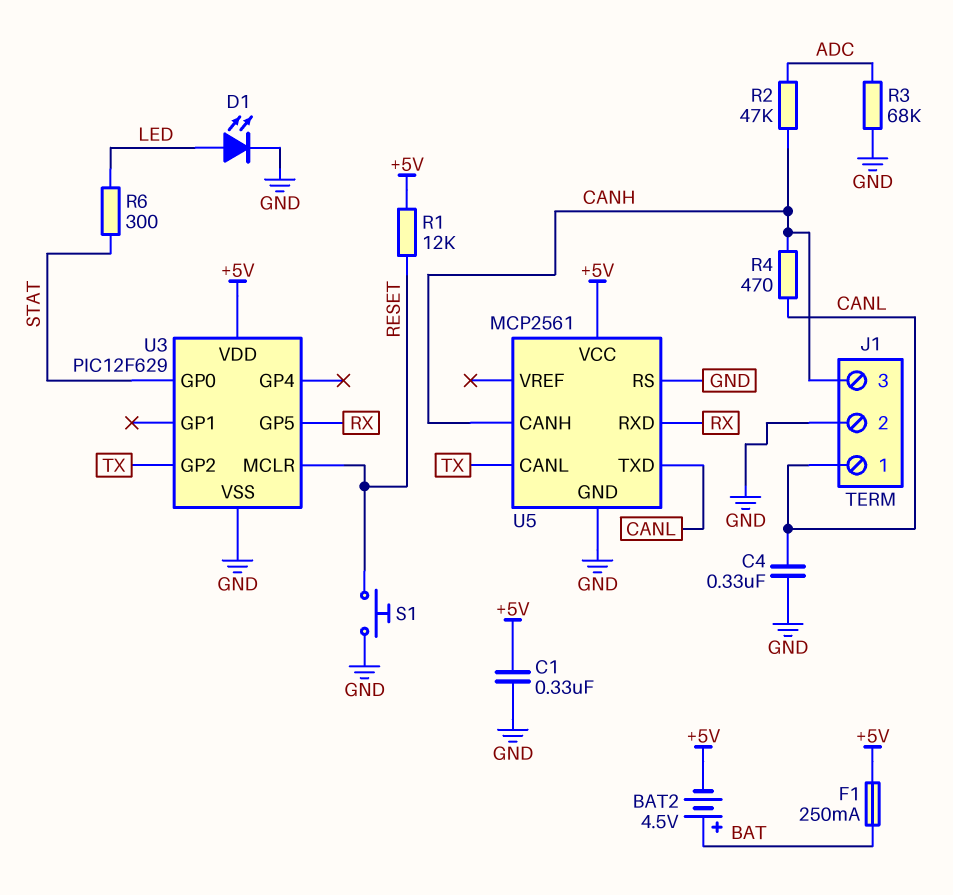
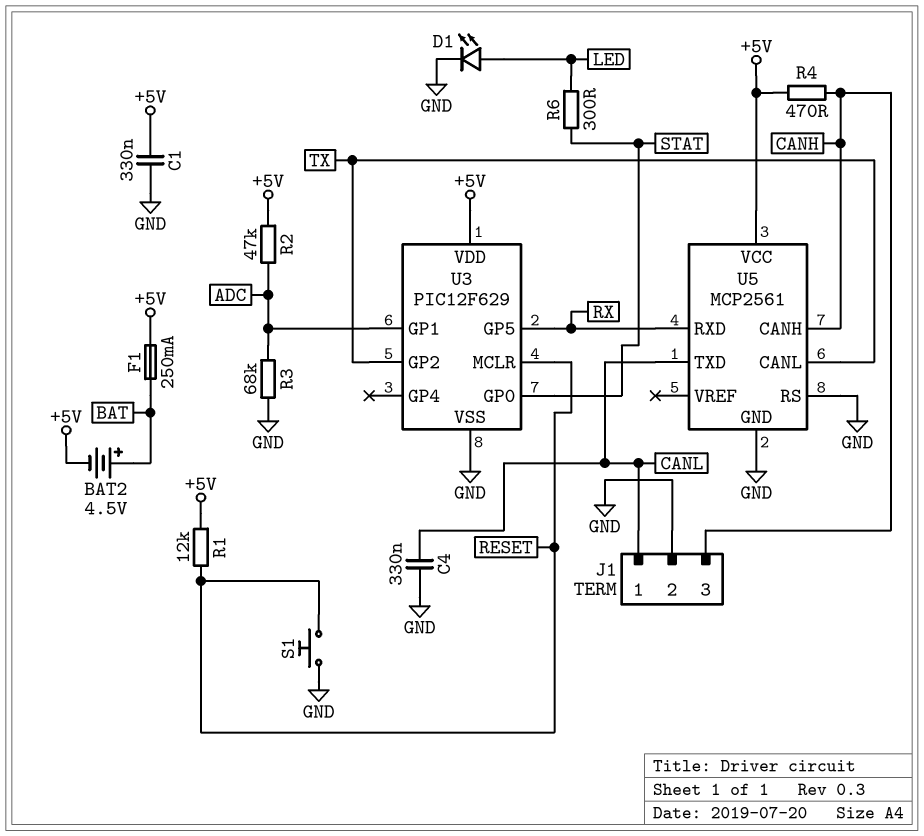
R2: 47k (ADC, CANH) -> 47k (+5V, ADC)
R4: 470 (CANH, CANL) -> 470 (+5V, CANH)
U3 pin GP1: none -> ADC

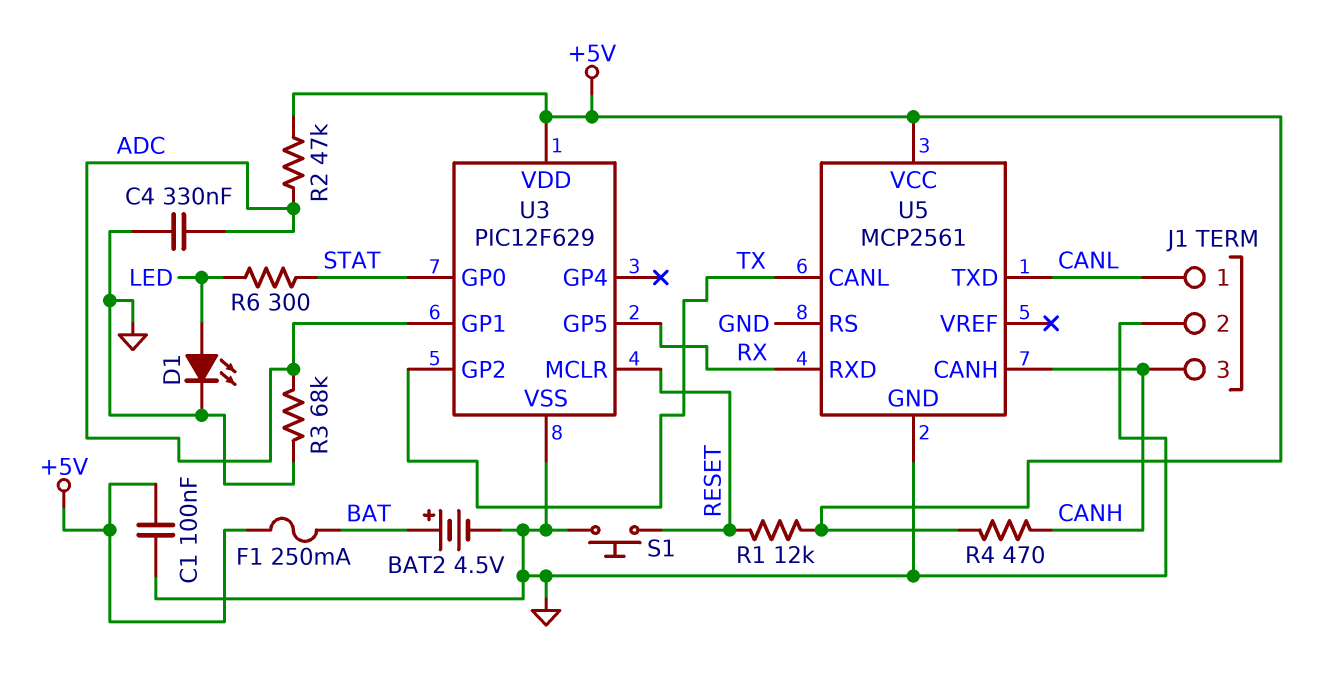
BAT2: 4.5V (plus BAT, minus +5V) -> 4.5V (plus BAT, minus GND)
C1: 330nF (+5V, GND) -> 100nF (+5V, GND)
C4: 330nF (CANL, GND) -> 330nF (ADC, GND)

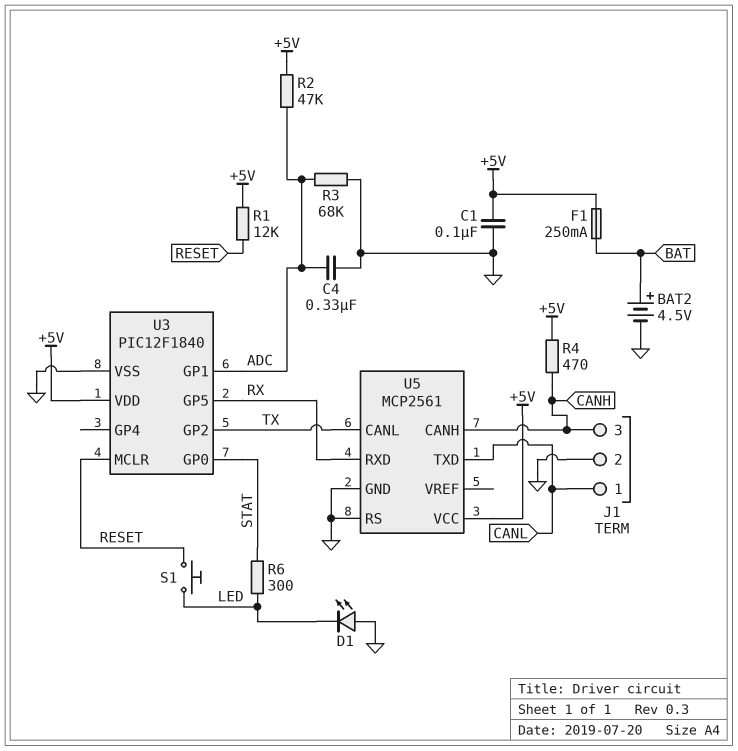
D1: LED (A LED, K GND) -> LED (A GND, K LED)
S1: button (GND, RESET) -> button (LED, RESET)
U3: PIC12F629 -> PIC12F1840

